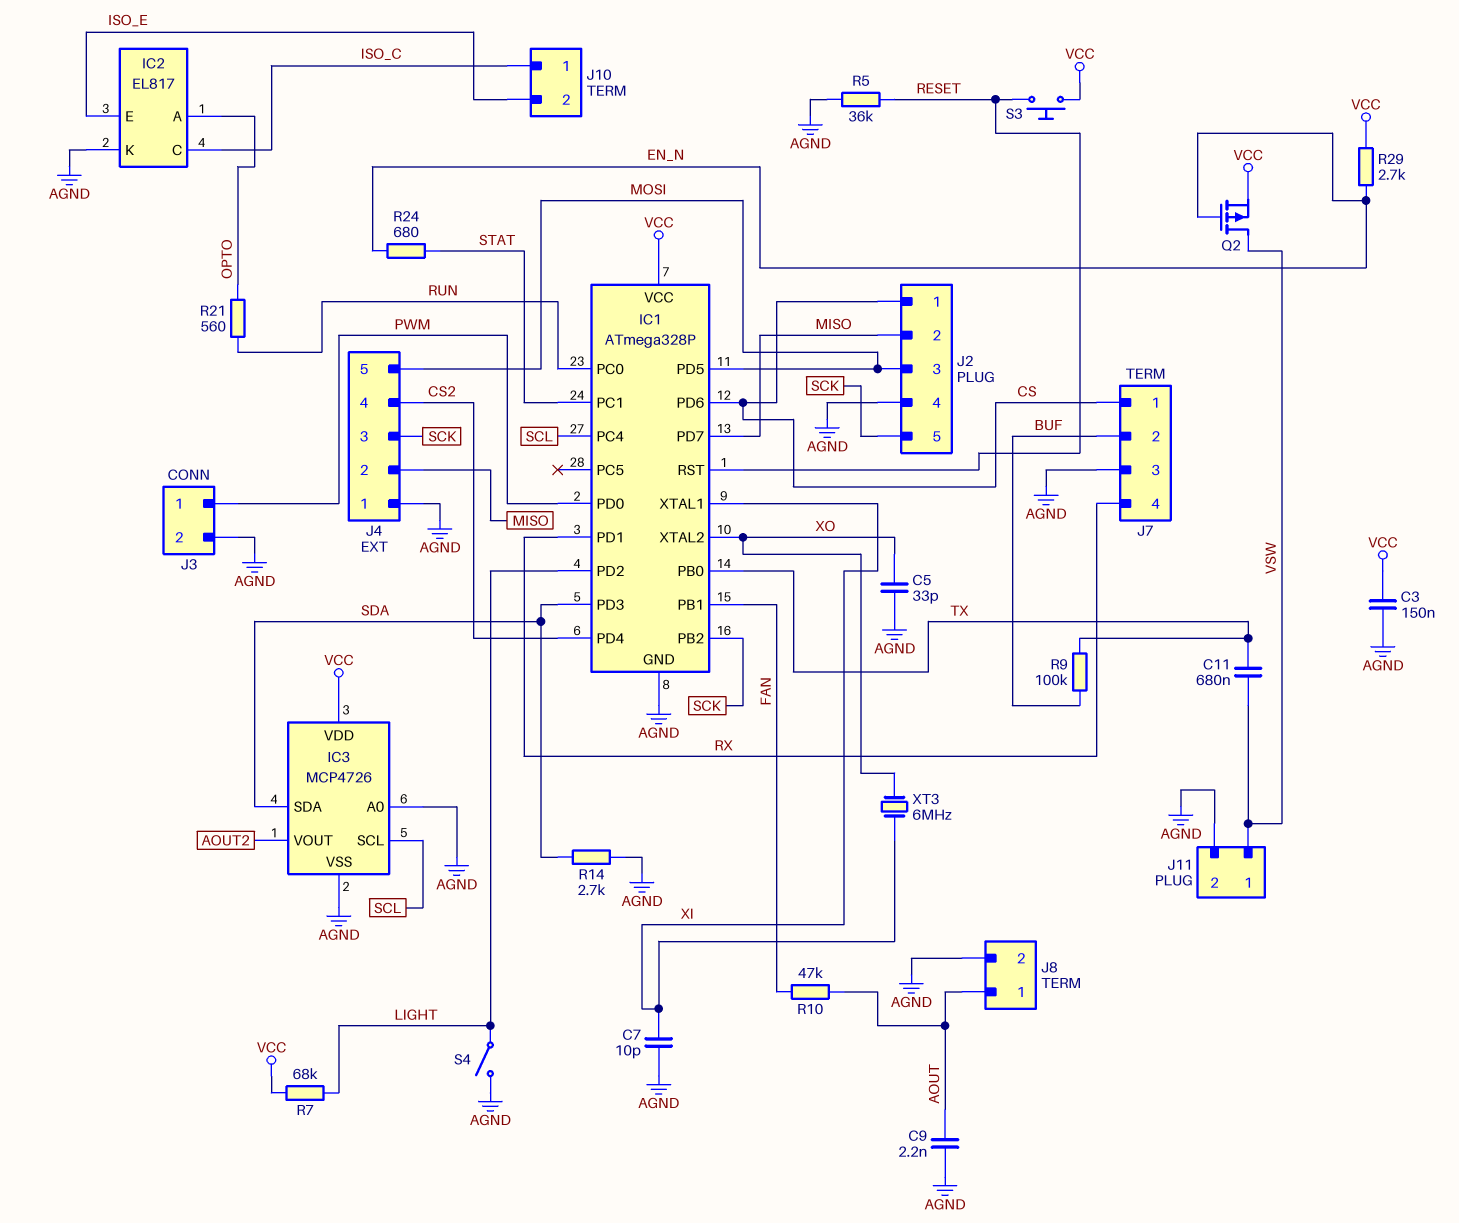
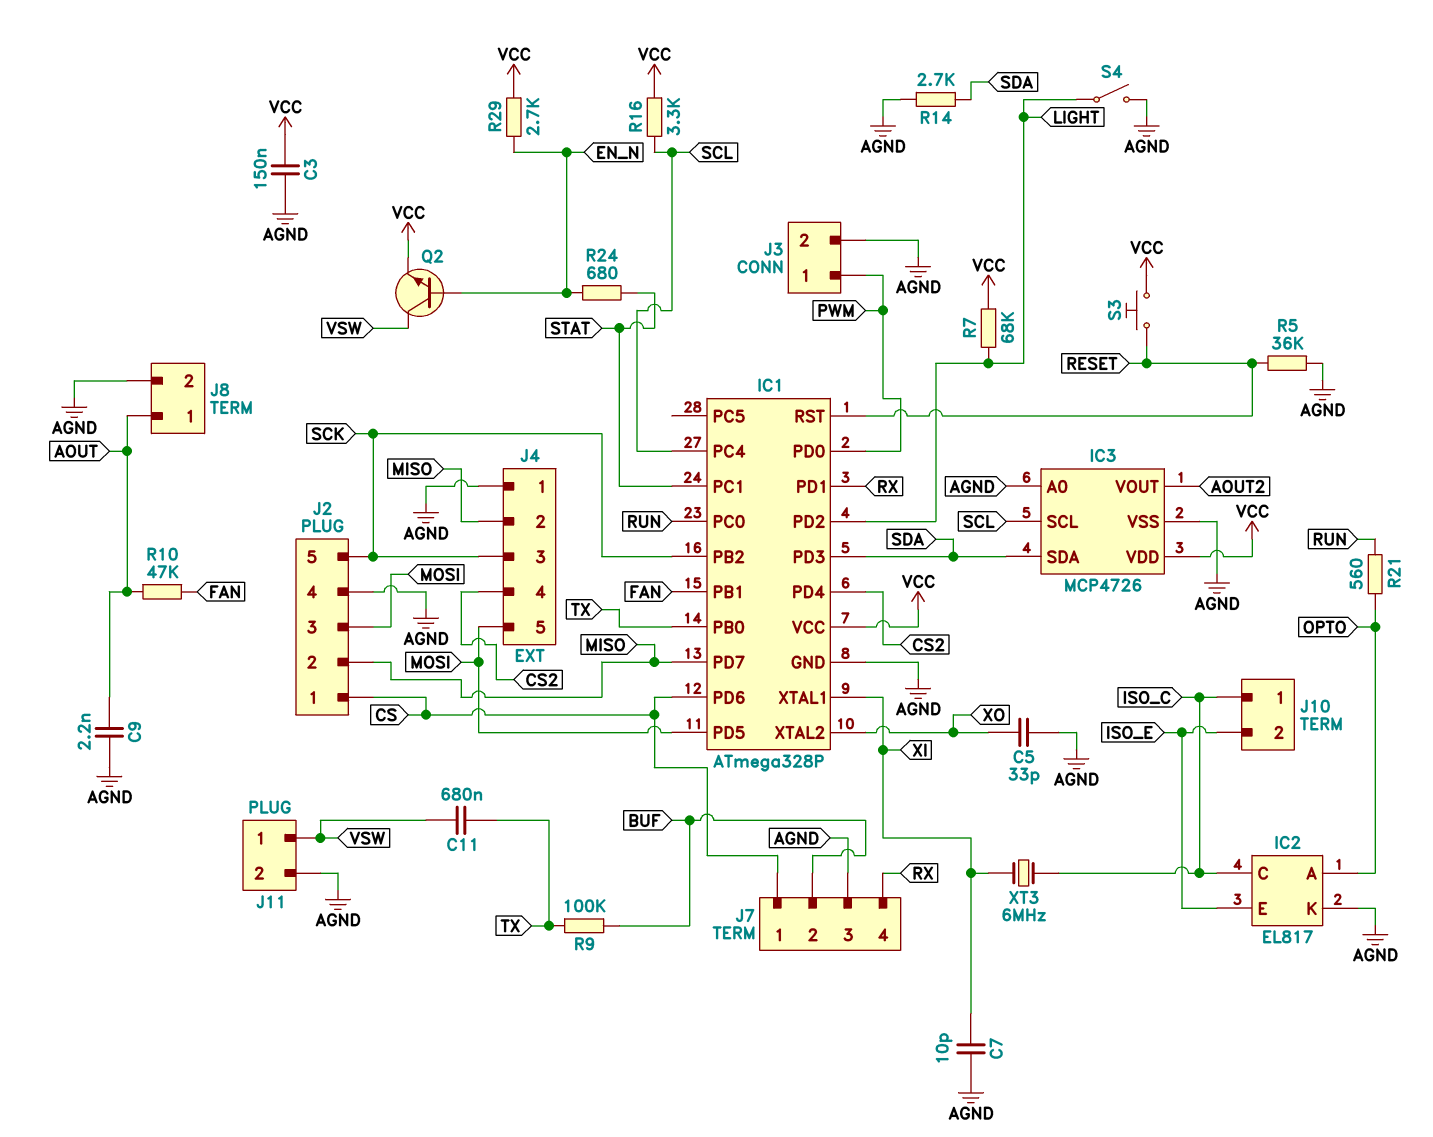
Q2: PMOS (G EN_N, D VSW, S VCC) -> NPN (B EN_N, C VSW, E VCC)
R16: none -> 3.3k (SCL, VCC)
XT3: 6MHz (XI, XO) -> 6MHz (ISO_C, XI)

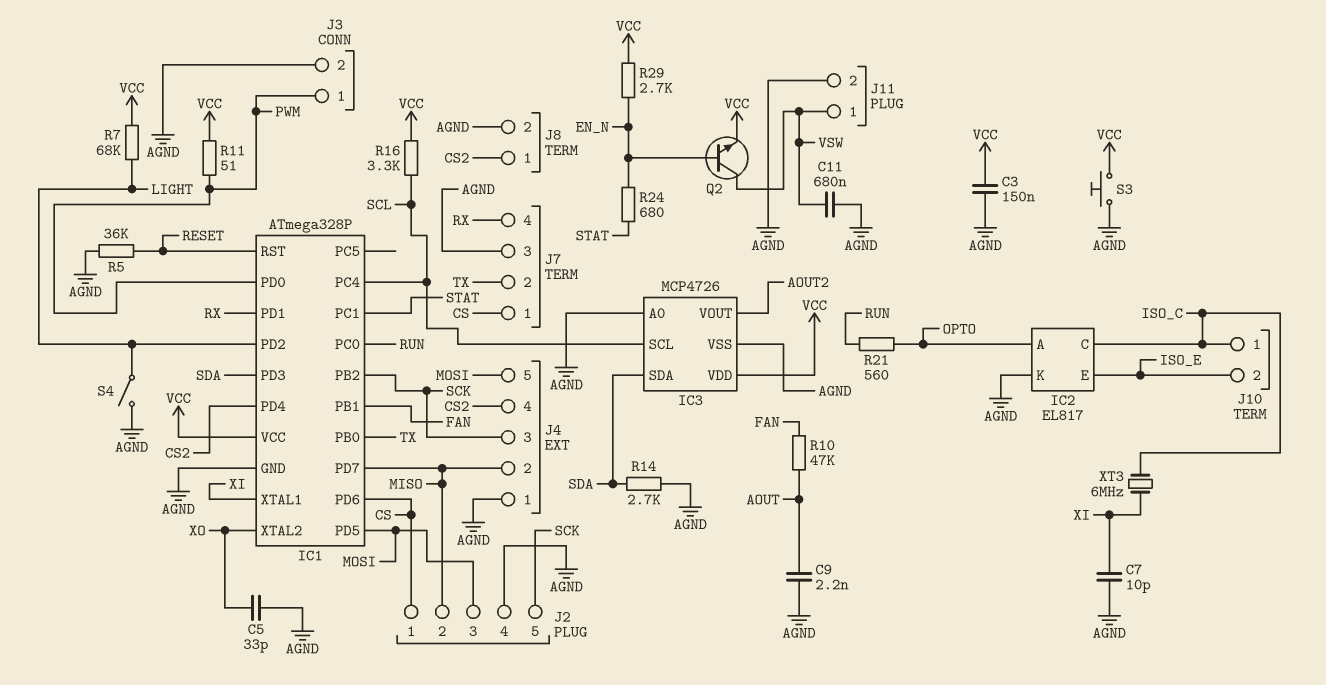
C11: 680nF (TX, VSW) -> 680nF (AGND, VSW)
J7 pin 2: BUF -> TX
J8 pin 1: AOUT -> CS2
R9: 100k (BUF, TX) -> none
R11: none -> 51 (PWM, VCC)
S3: button (RESET, VCC) -> button (AGND, VCC)

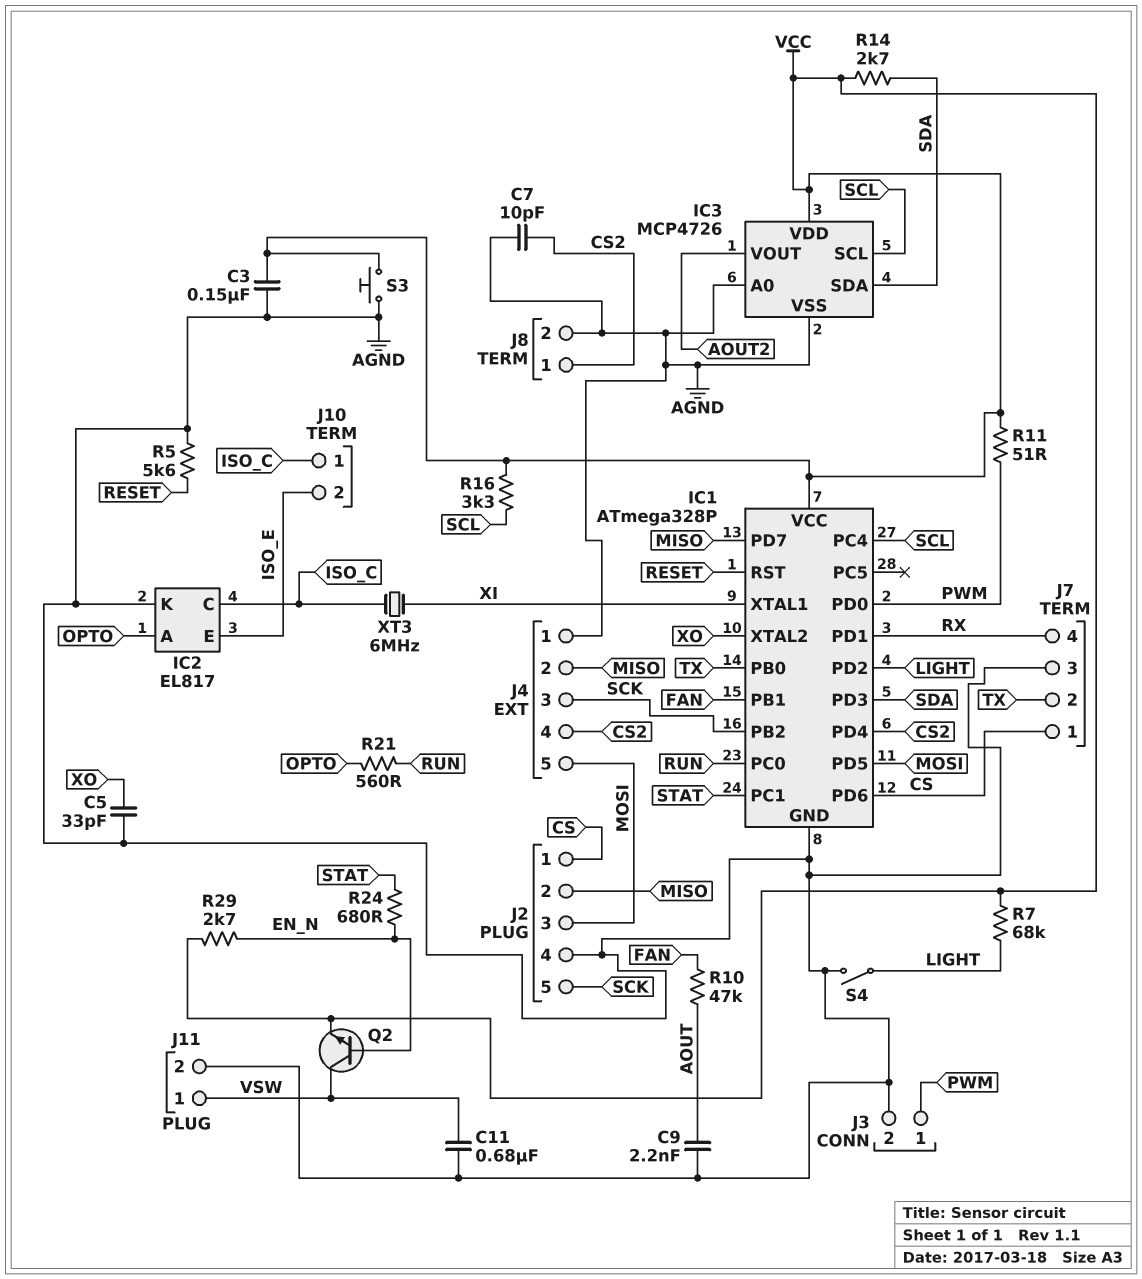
C7: 10pF (AGND, XI) -> 10pF (AGND, CS2)
R5: 36k (AGND, RESET) -> 5.6k (AGND, RESET)
R14: 2.7k (AGND, SDA) -> 2.7k (SDA, VCC)

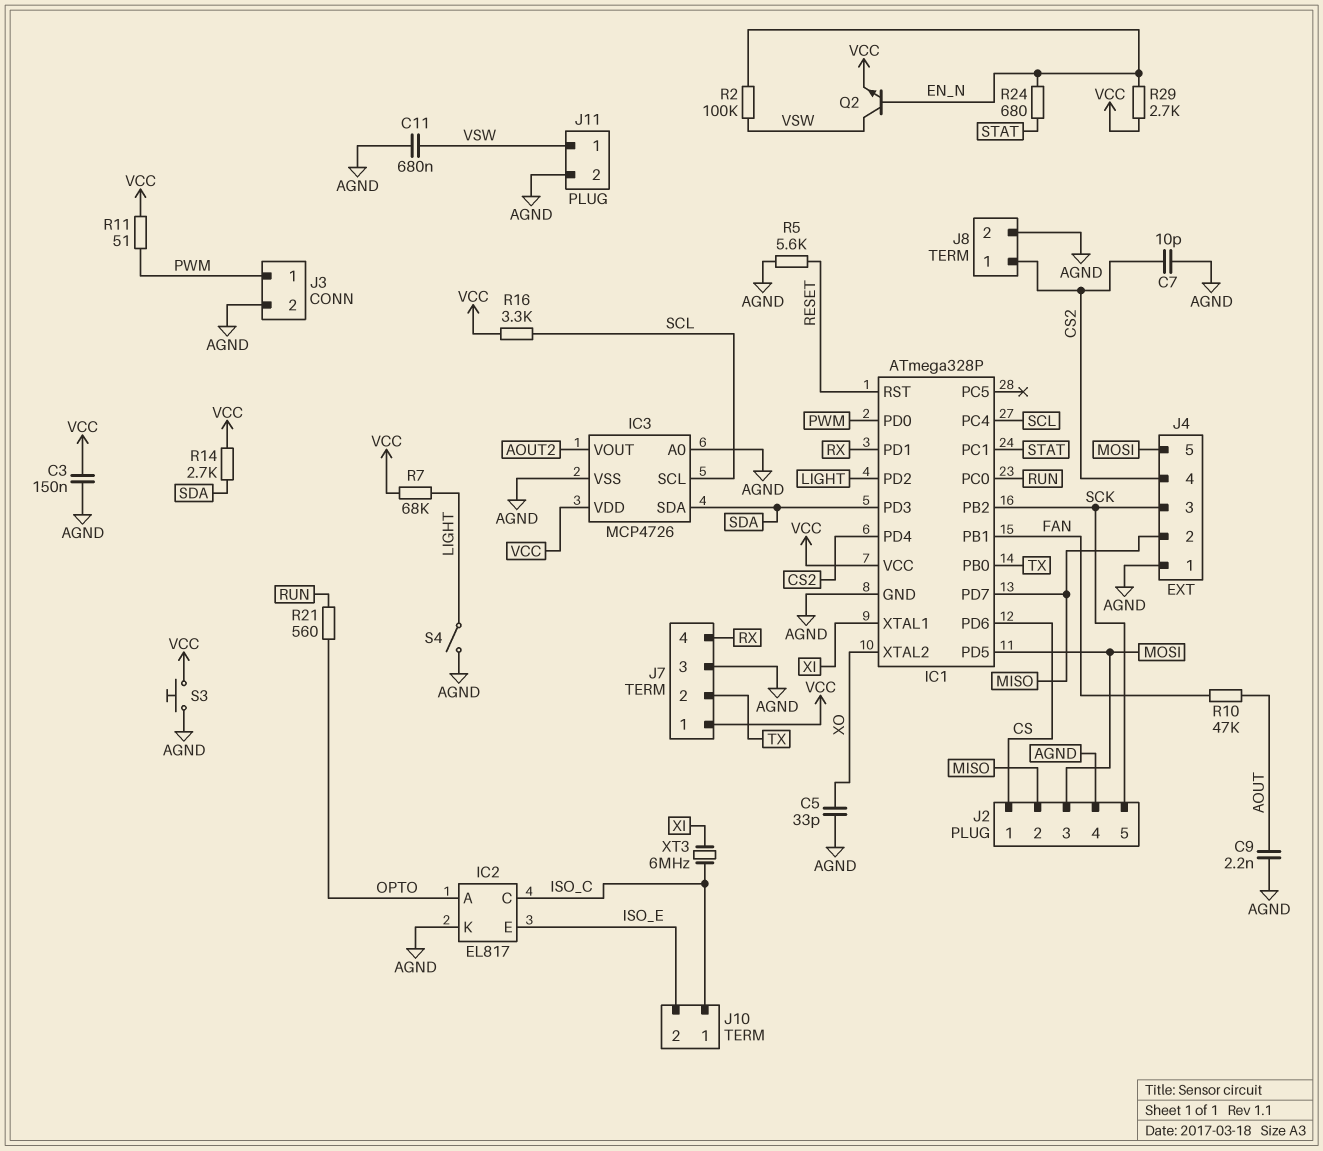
J7 pin 1: CS -> VCC
R2: none -> 100k (EN_N, VSW)

